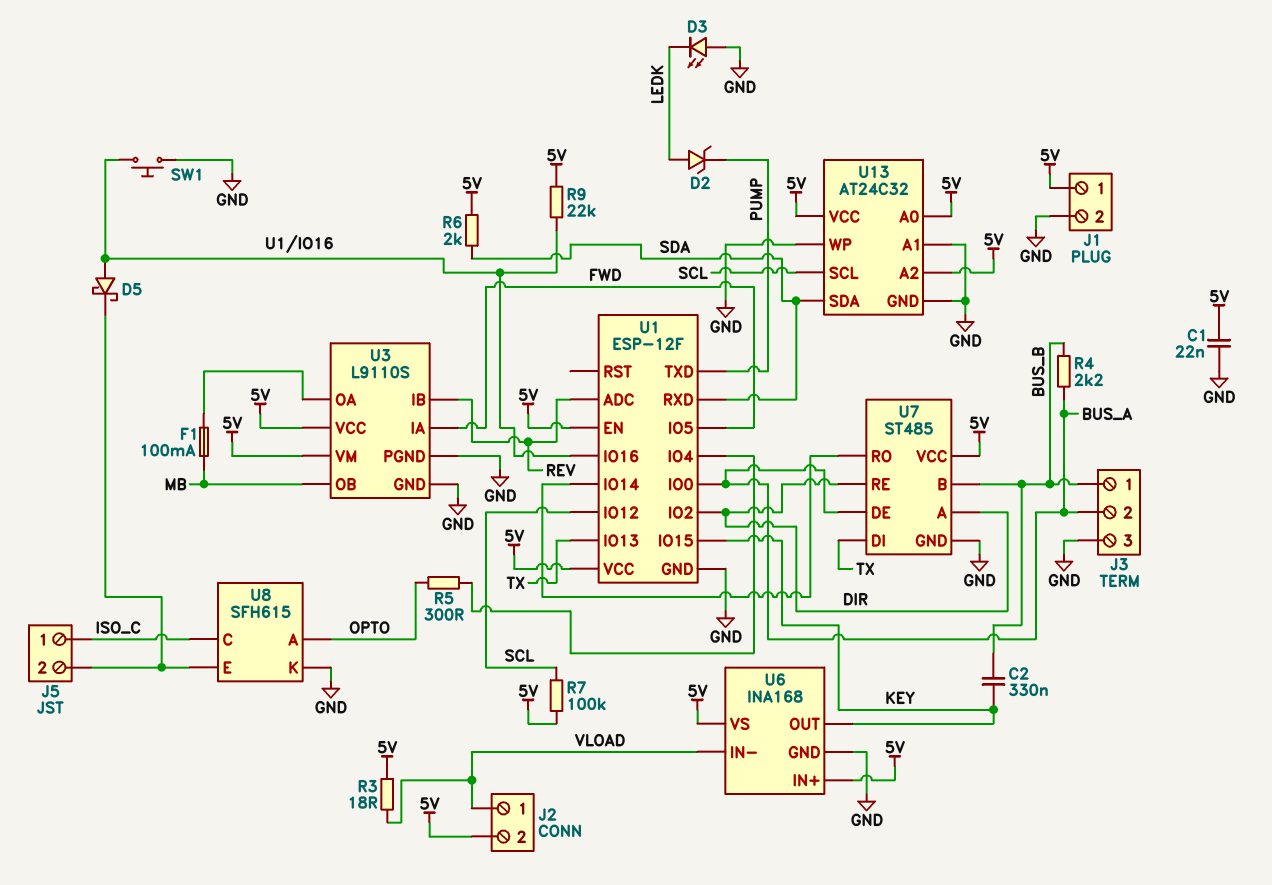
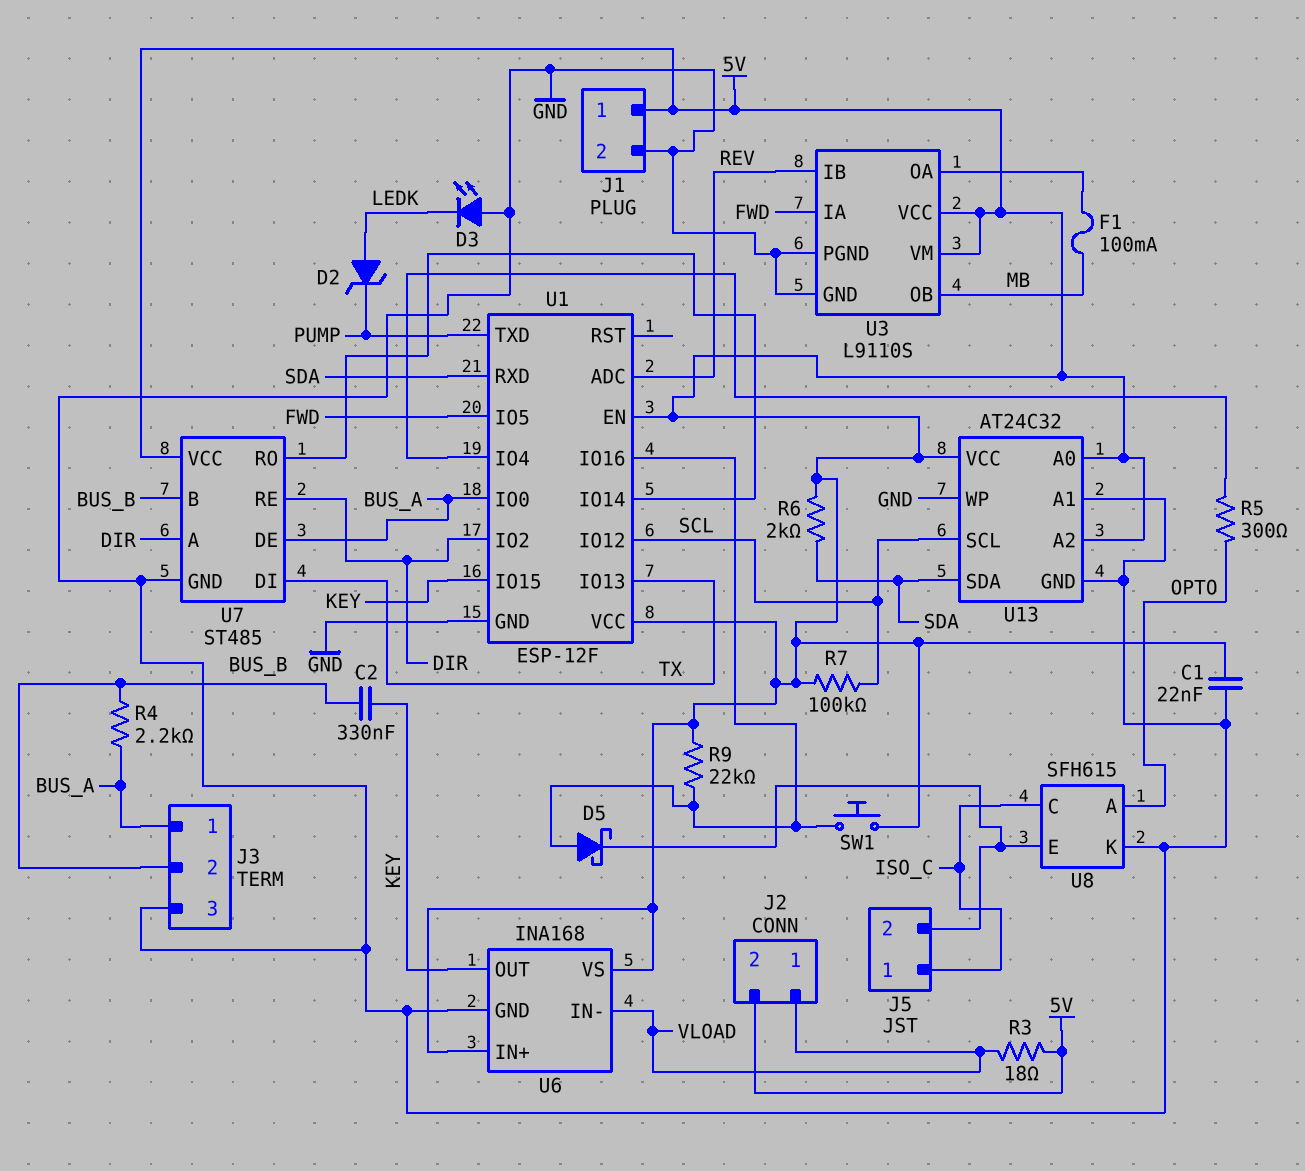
J3 pin 1: BUS_B -> BUS_A
J3 pin 2: BUS_A -> BUS_B
SW1: button (GND, U1/IO16) -> button (5V, U1/IO16)

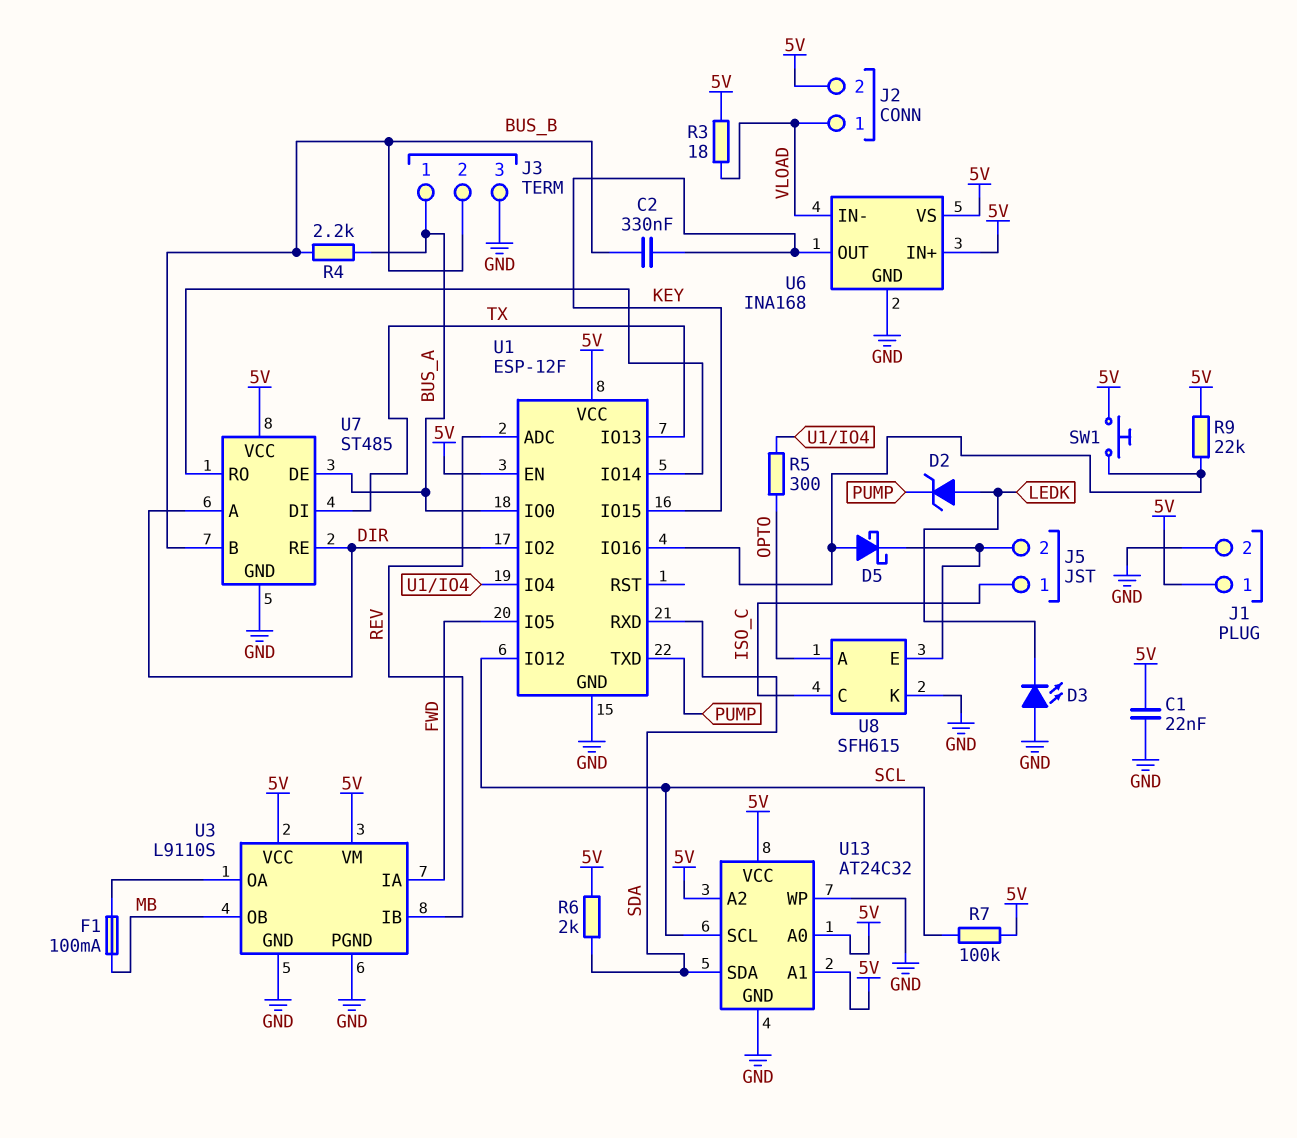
U13 pin A1: GND -> 5V

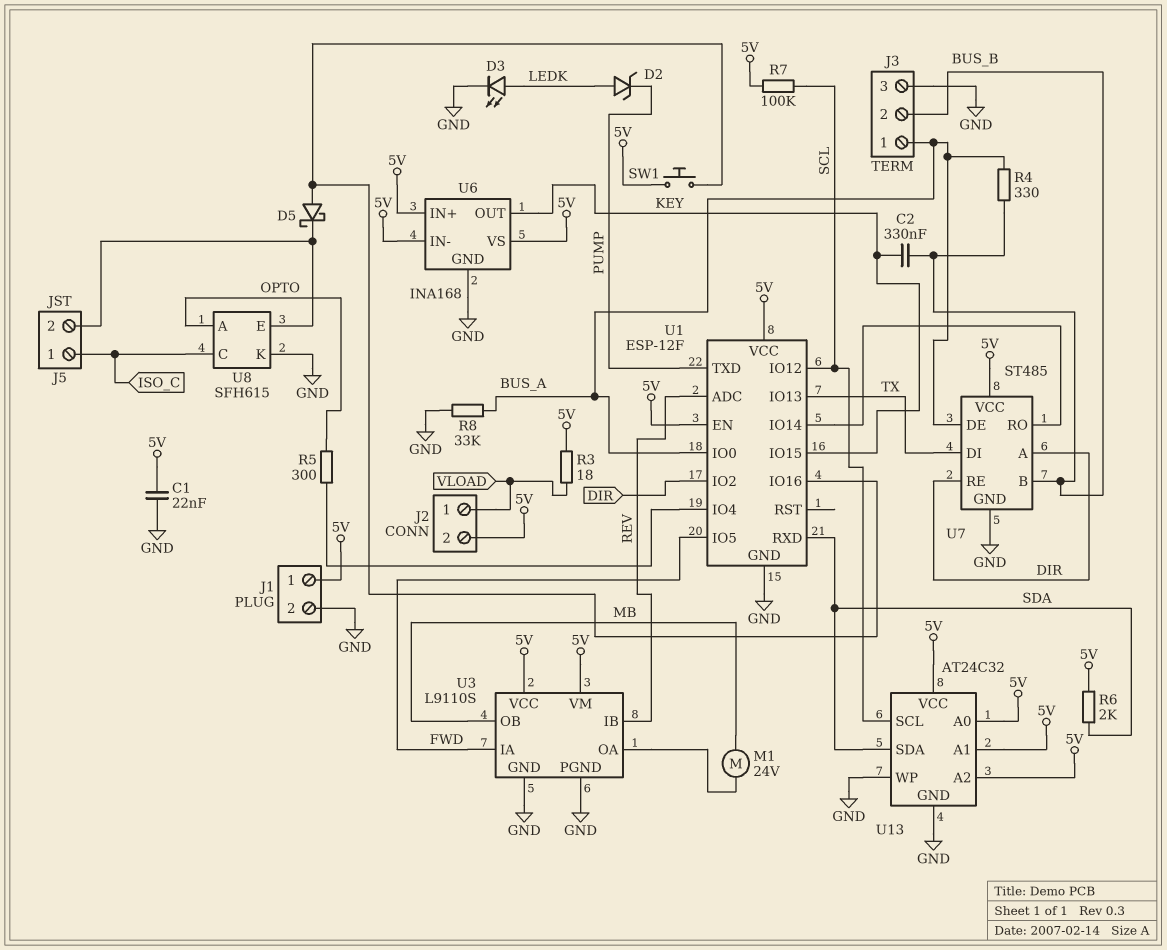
D3: LED (A GND, K LEDK) -> LED (A LEDK, K GND)
F1: 100mA (MB, U3/OA) -> none
M1: none -> motor 24V (MB, U3/OA)
R4: 2.2k (BUS_A, BUS_B) -> 330 (BUS_A, BUS_B)
R8: none -> 33k (BUS_A, GND)
R9: 22k (5V, U1/IO16) -> none
U6 pin IN-: VLOAD -> 5V

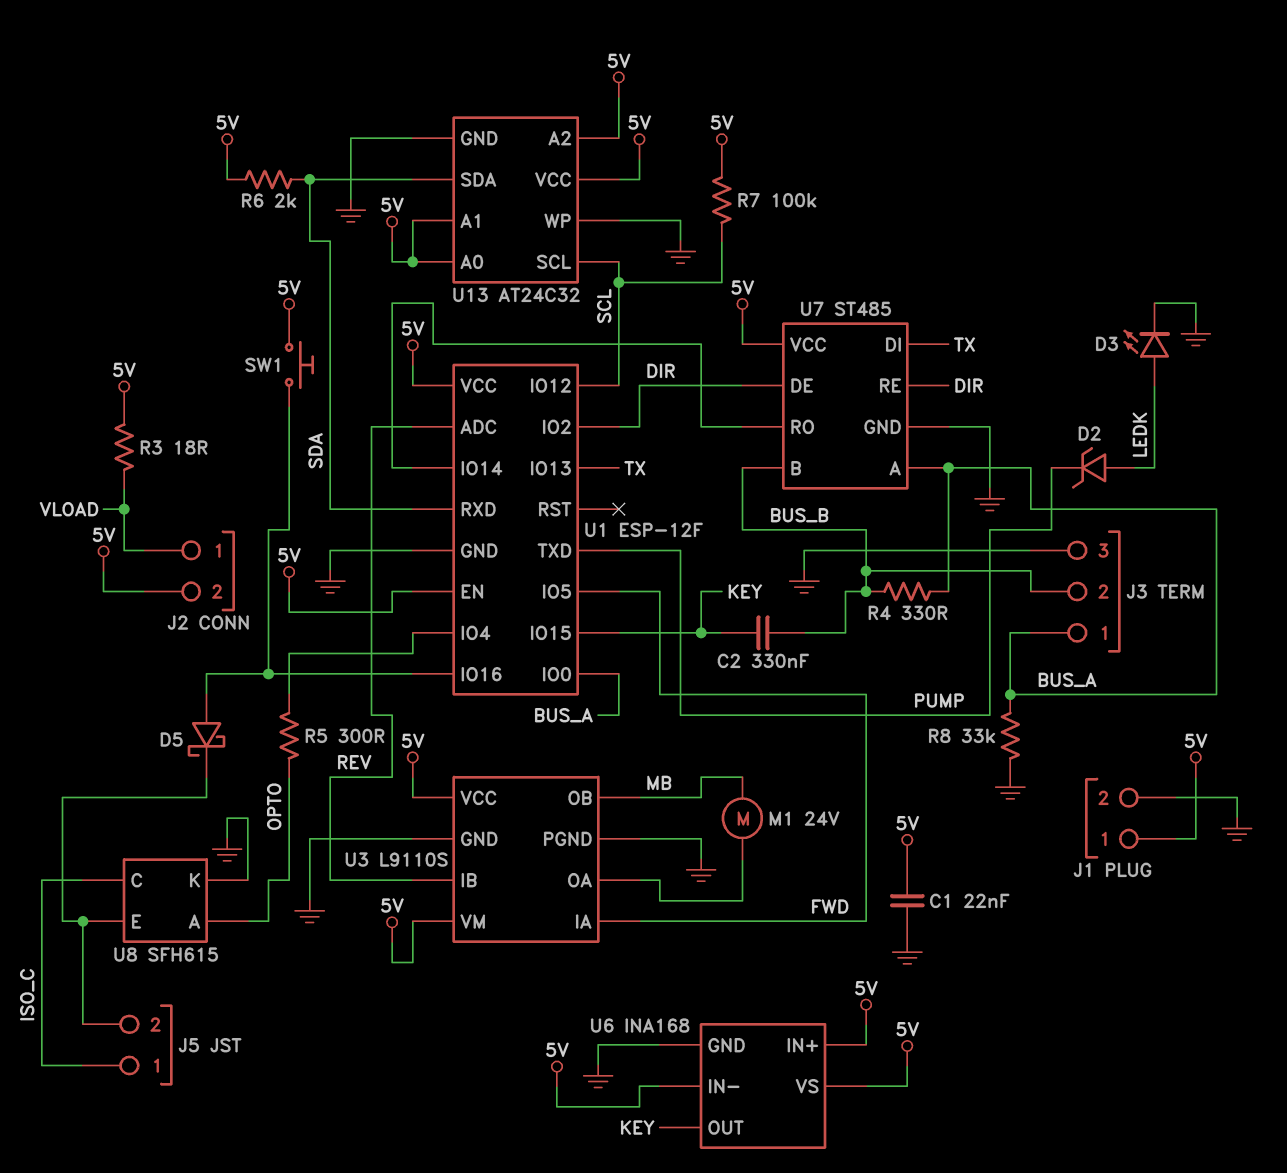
U7 pin A: DIR -> BUS_A
U7 pin DE: BUS_A -> DIR

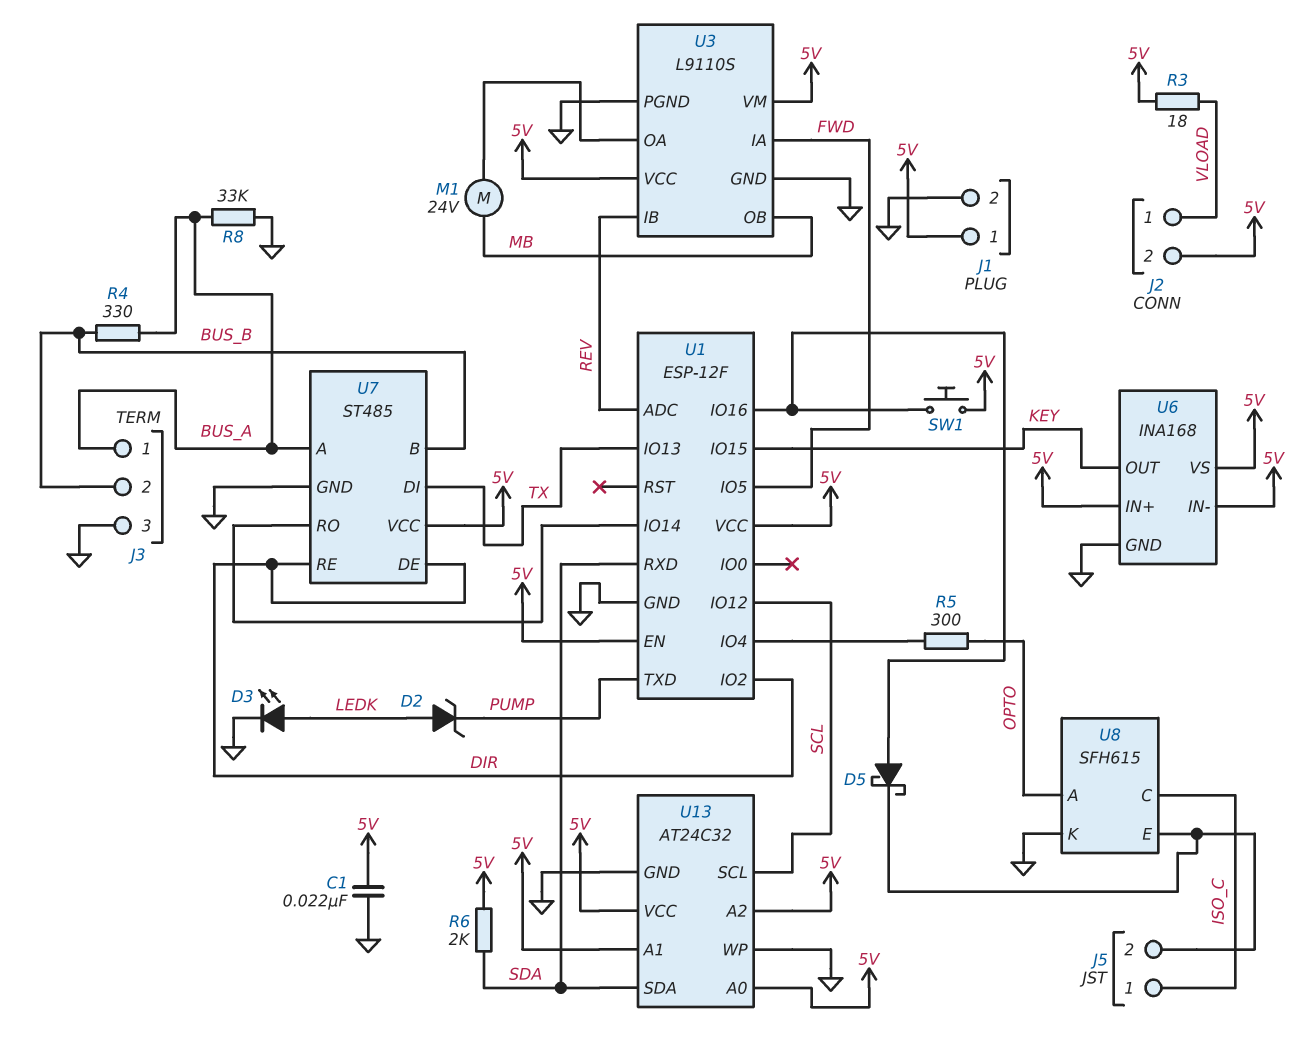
C2: 330nF (BUS_B, KEY) -> none
R7: 100k (5V, SCL) -> none
U1 pin IO0: BUS_A -> none

